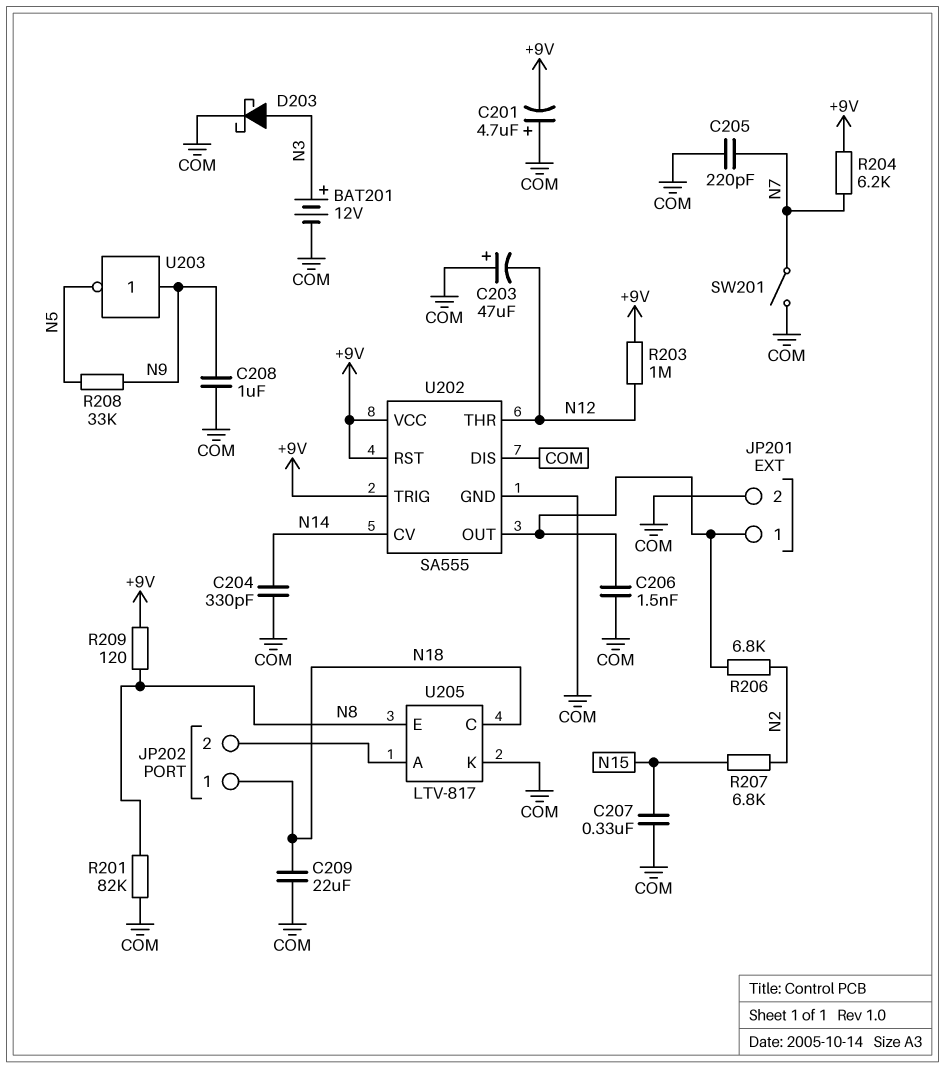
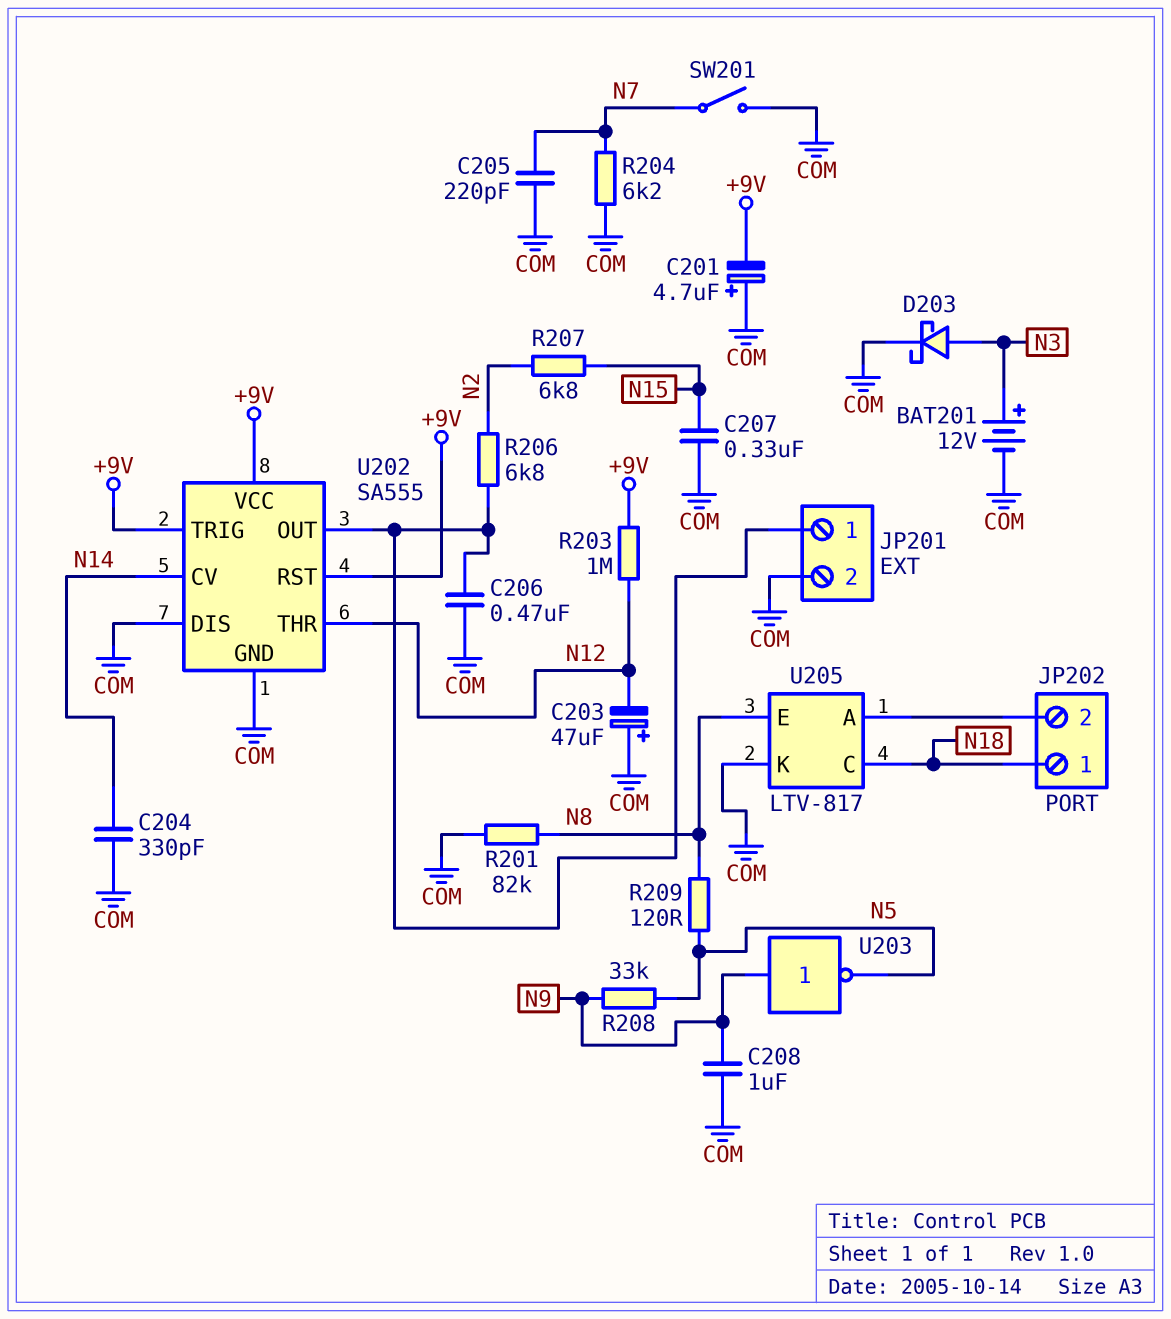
C206: 1.5nF (COM, JP201/1) -> 470nF (COM, JP201/1)
C209: 22uF (COM, N18) -> none
R204: 6.2k (+9V, N7) -> 6.2k (COM, N7)
R209: 120 (+9V, N8) -> 120 (N5, N8)

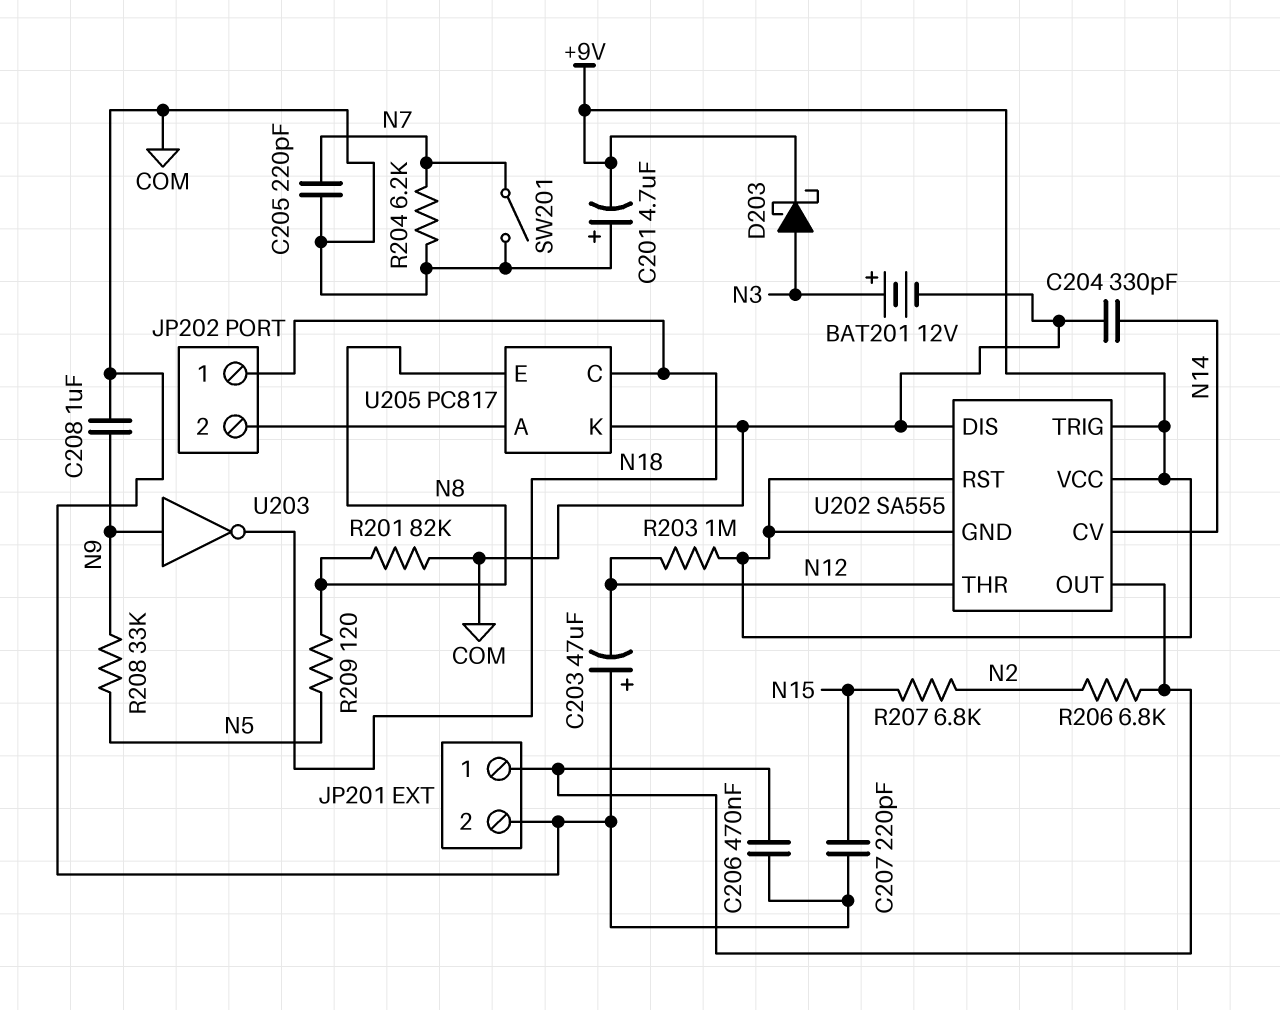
C207: 330nF (COM, N15) -> 220pF (COM, N15)
D203: schottky (A N3, K COM) -> schottky (A N3, K +9V)
U202 pin GND: COM -> +9V
U203: NOT (in N9, out N5) -> NOT (in N9, out N18)
U205: LTV-817 -> PC817

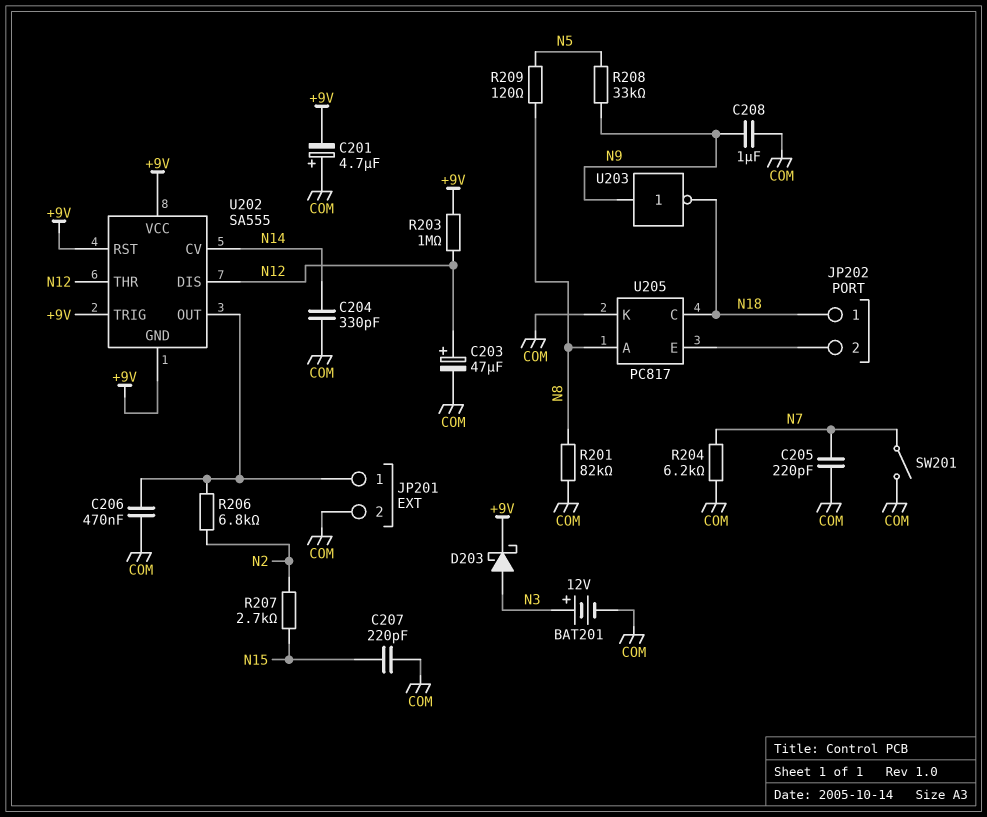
C203: 47uF (plus COM, minus N12) -> 47uF (plus N12, minus COM)
R207: 6.8k (N2, N15) -> 2.7k (N2, N15)
U202 pin DIS: COM -> N12
U205 pin A: JP202/2 -> N8
U205 pin E: N8 -> JP202/2

